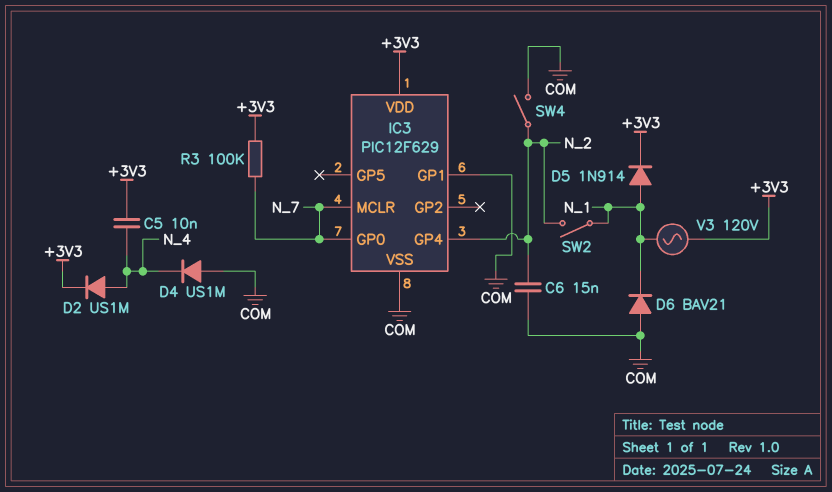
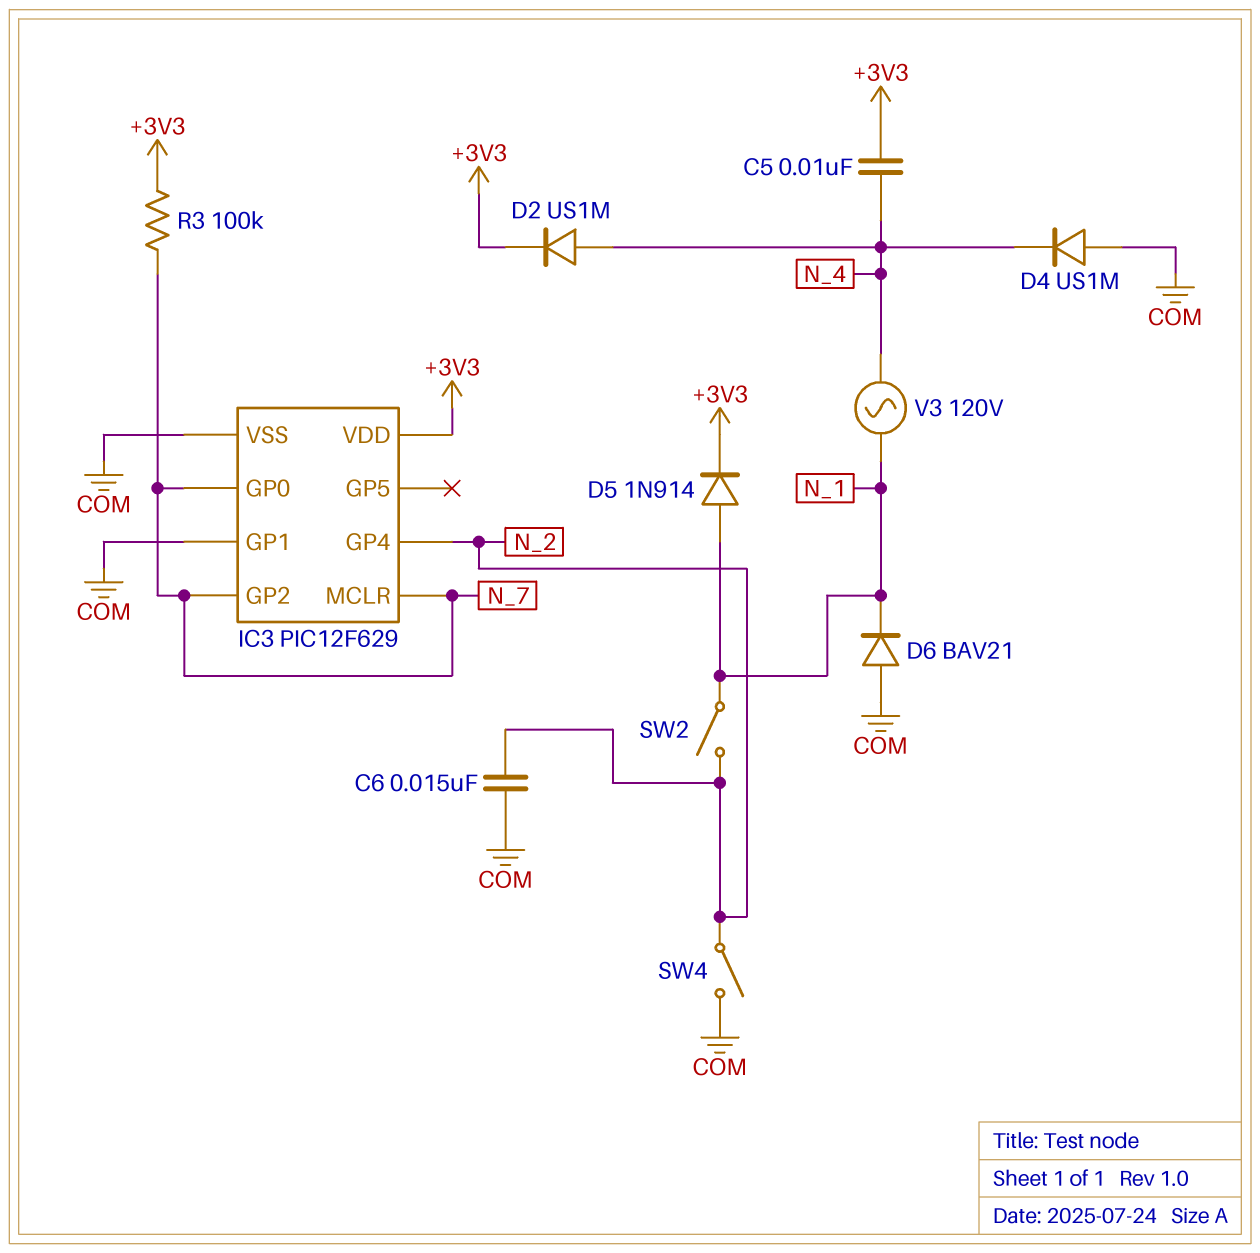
IC3 pin GP2: none -> N_7
V3: AC 120V (+3V3, N_1) -> AC 120V (N_1, N_4)

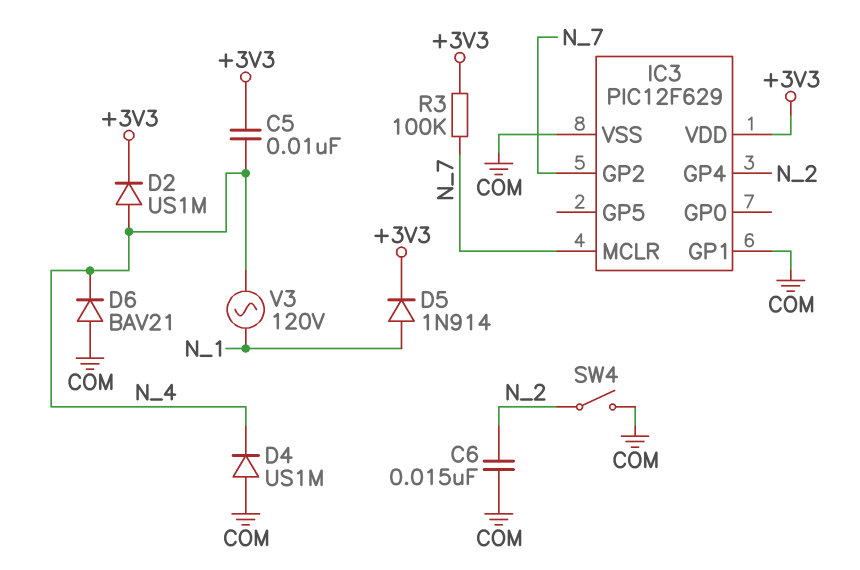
D6: diode BAV21 (A COM, K N_1) -> diode BAV21 (A COM, K N_4)
IC3 pin GP0: N_7 -> none
SW2: switch (N_1, N_2) -> none

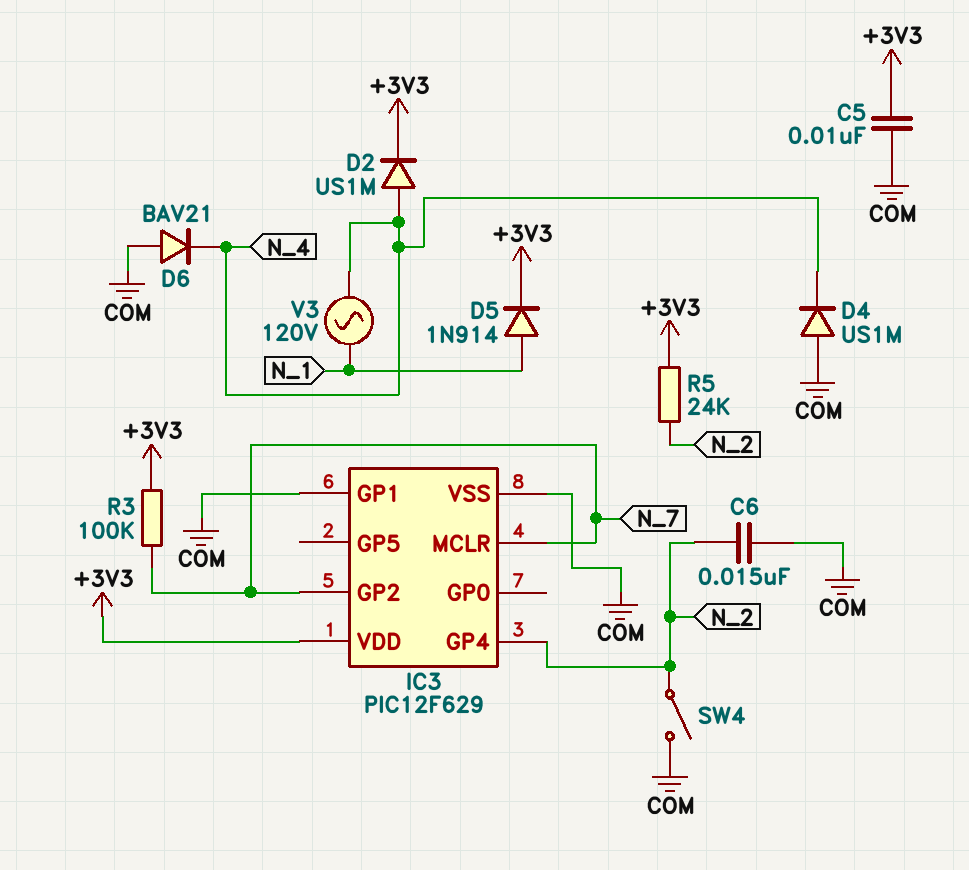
C5: 10nF (+3V3, N_4) -> 10nF (+3V3, COM)
R5: none -> 24k (+3V3, N_2)

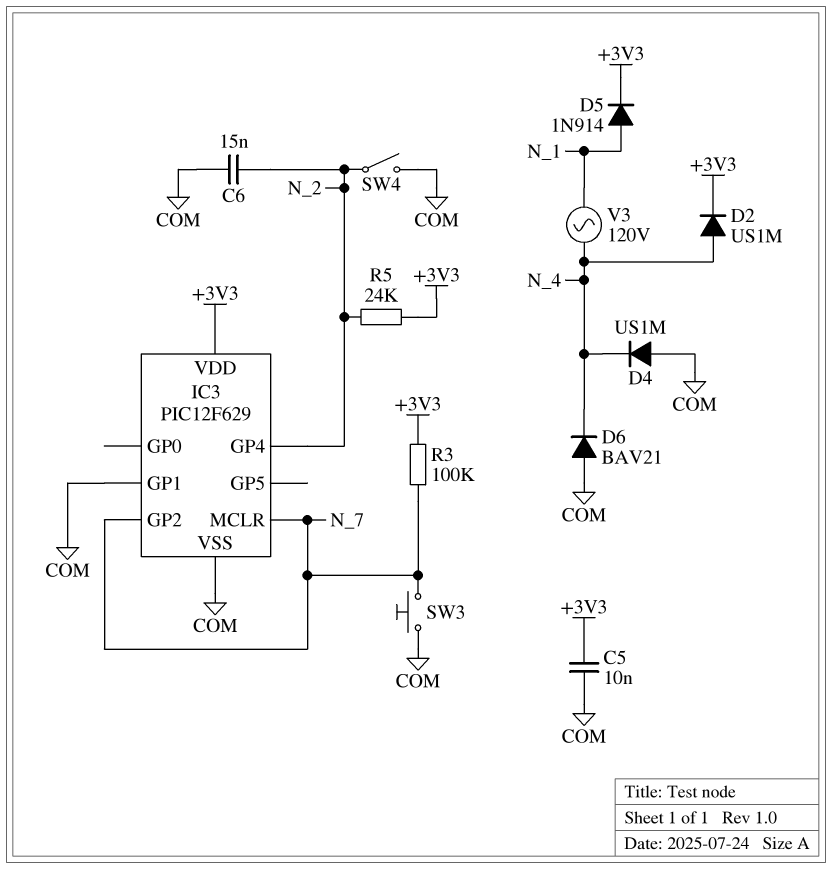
SW3: none -> button (COM, N_7)

